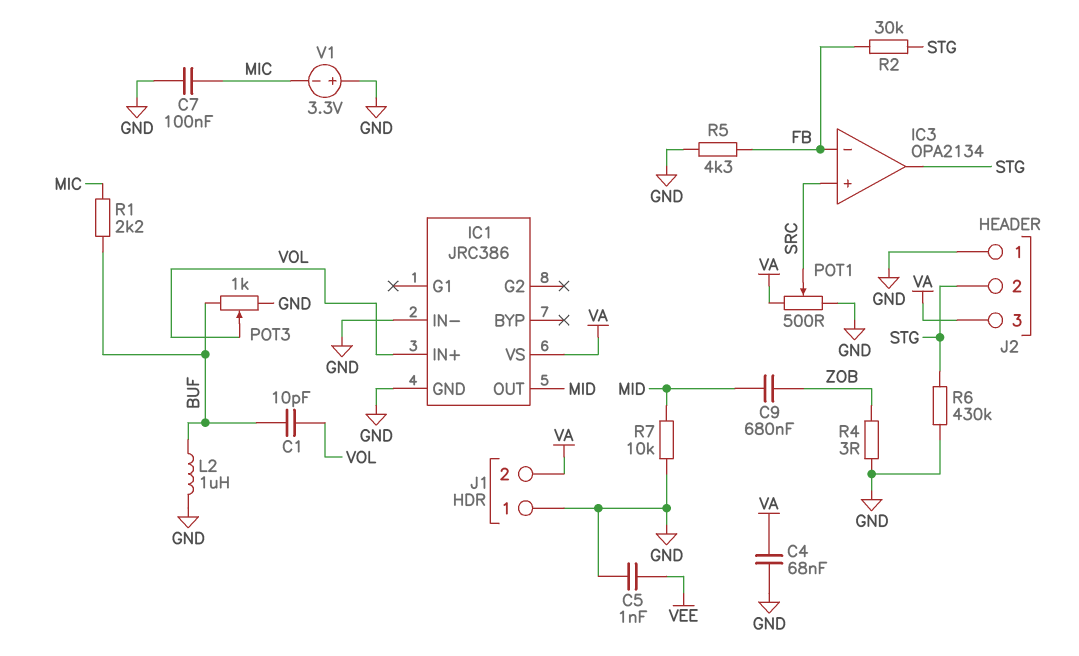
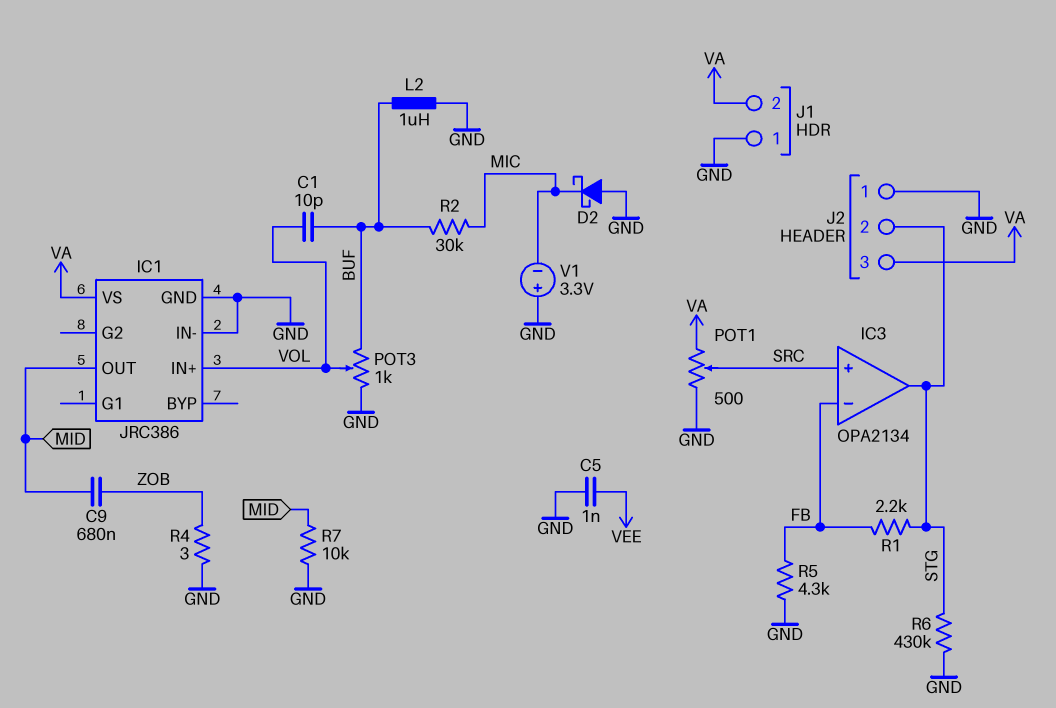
C4: 68nF (GND, VA) -> none
C7: 100nF (GND, MIC) -> none
D2: none -> schottky (A GND, K MIC)
R1: 2.2k (BUF, MIC) -> 2.2k (FB, STG)
R2: 30k (FB, STG) -> 30k (BUF, MIC)

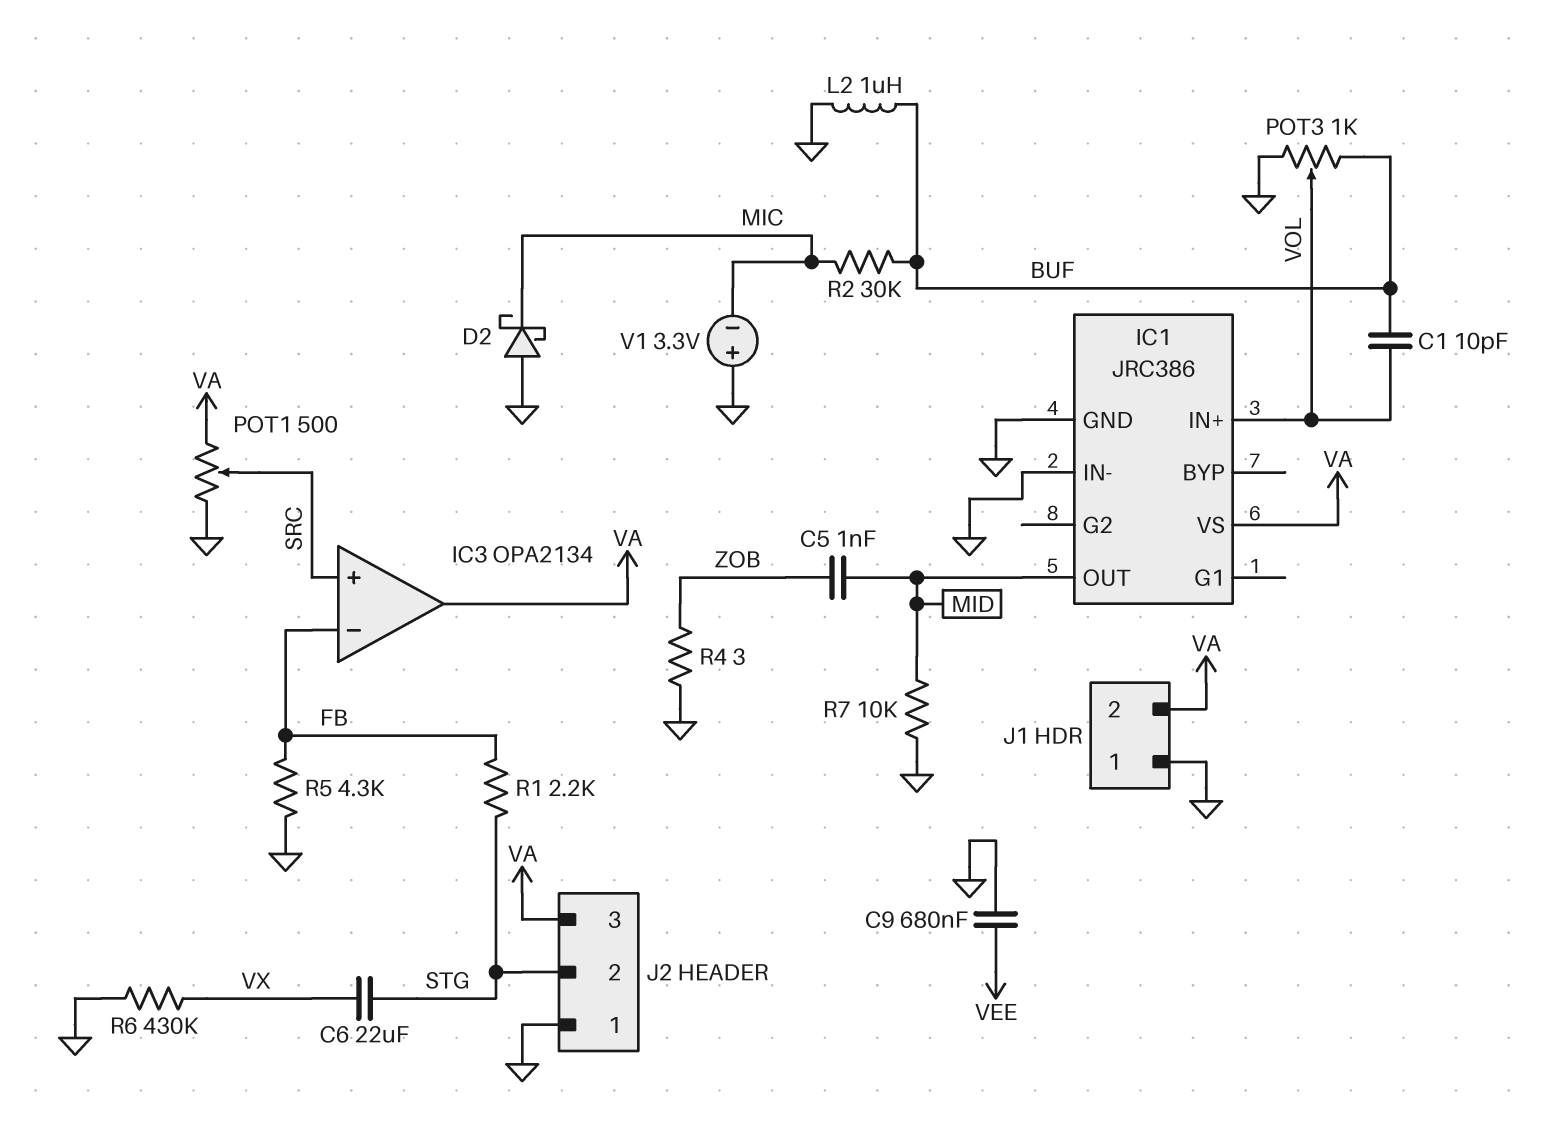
C5: 1nF (GND, VEE) -> 1nF (MID, ZOB)
C6: none -> 22uF (STG, VX)
C9: 680nF (MID, ZOB) -> 680nF (GND, VEE)
IC3 pin out: STG -> VA
R6: 430k (GND, STG) -> 430k (GND, VX)

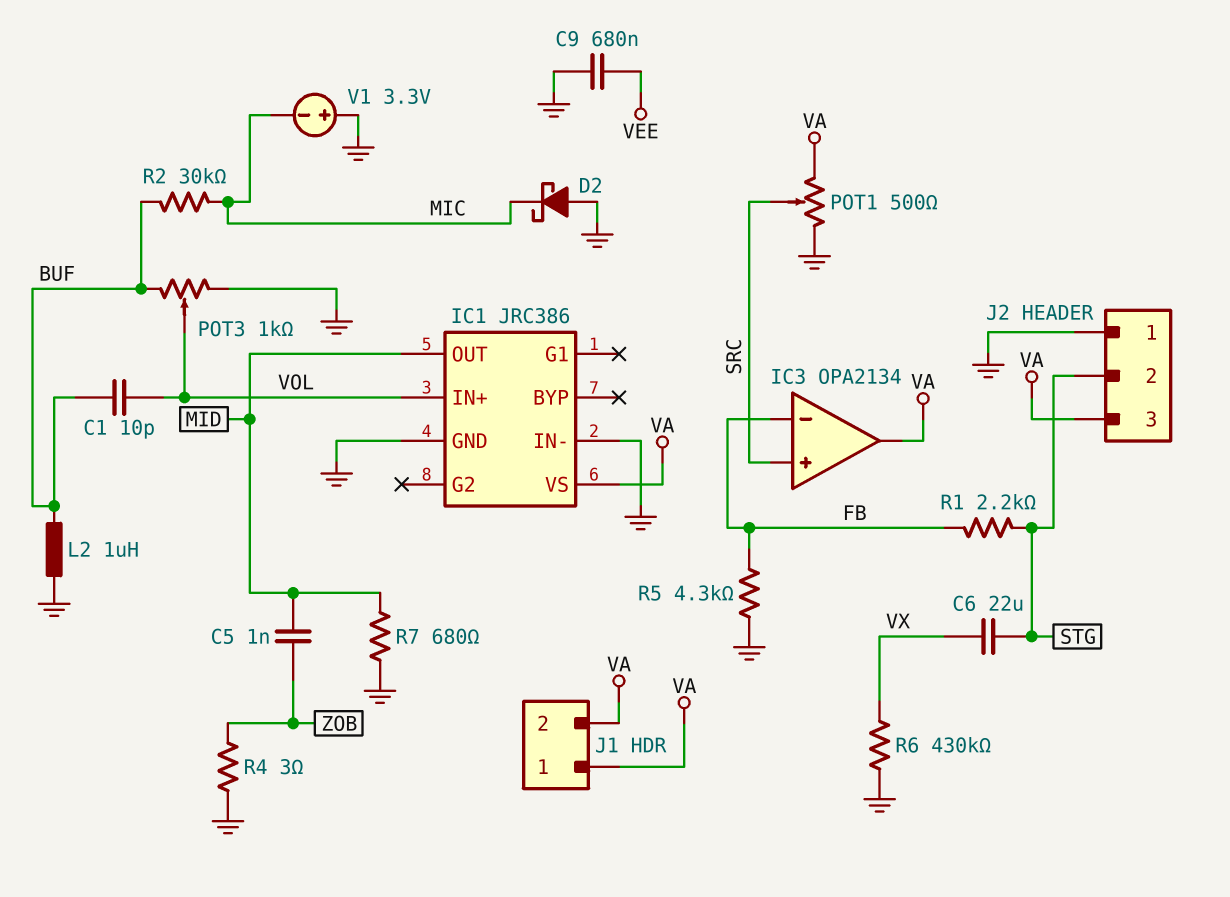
J1 pin 1: GND -> VA
R7: 10k (GND, MID) -> 680 (GND, MID)

